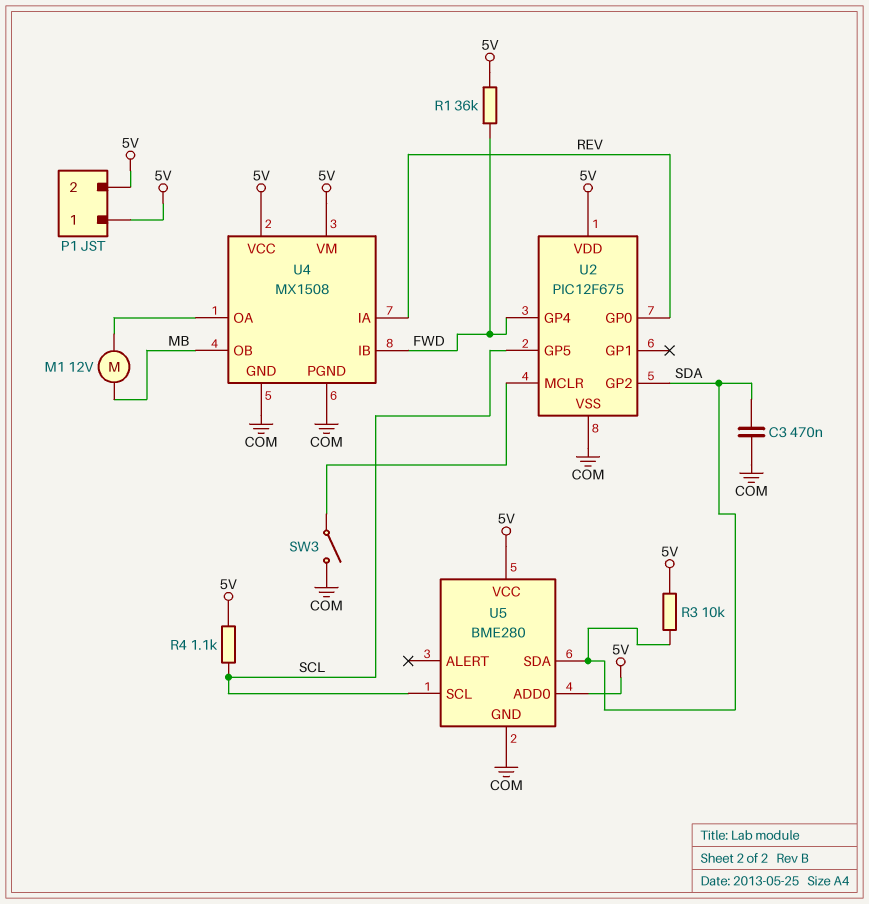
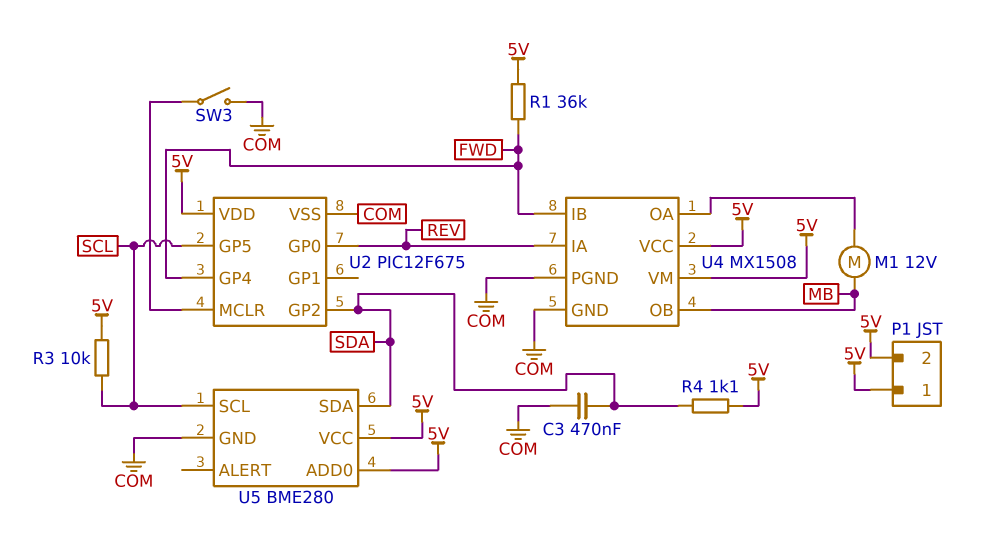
R3: 10k (5V, SDA) -> 10k (5V, SCL)
R4: 1.1k (5V, SCL) -> 1.1k (5V, SDA)

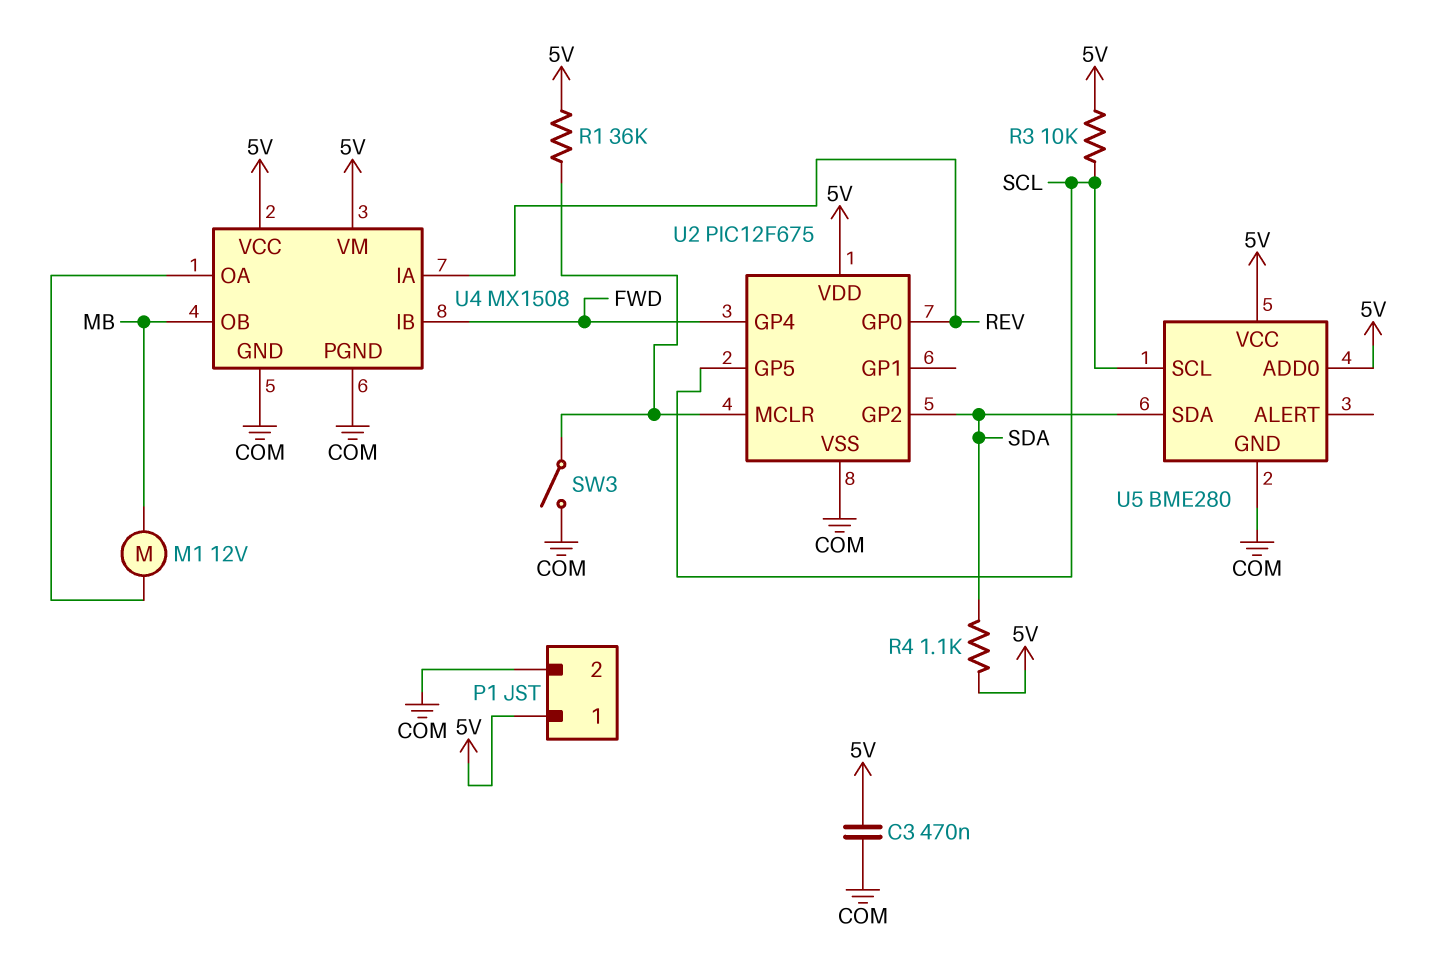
C3: 470nF (COM, SDA) -> 470nF (5V, COM)
P1 pin 2: 5V -> COM
R1: 36k (5V, FWD) -> 36k (5V, U2/MCLR)

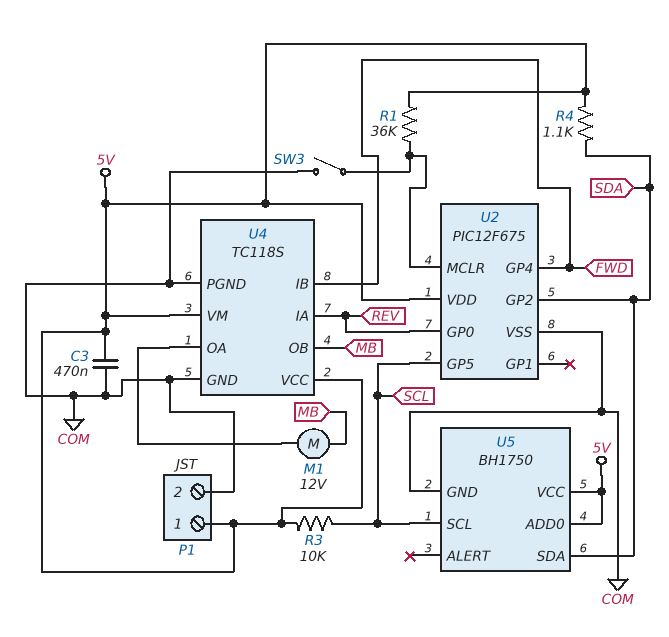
U4: MX1508 -> TC118S
U5: BME280 -> BH1750

